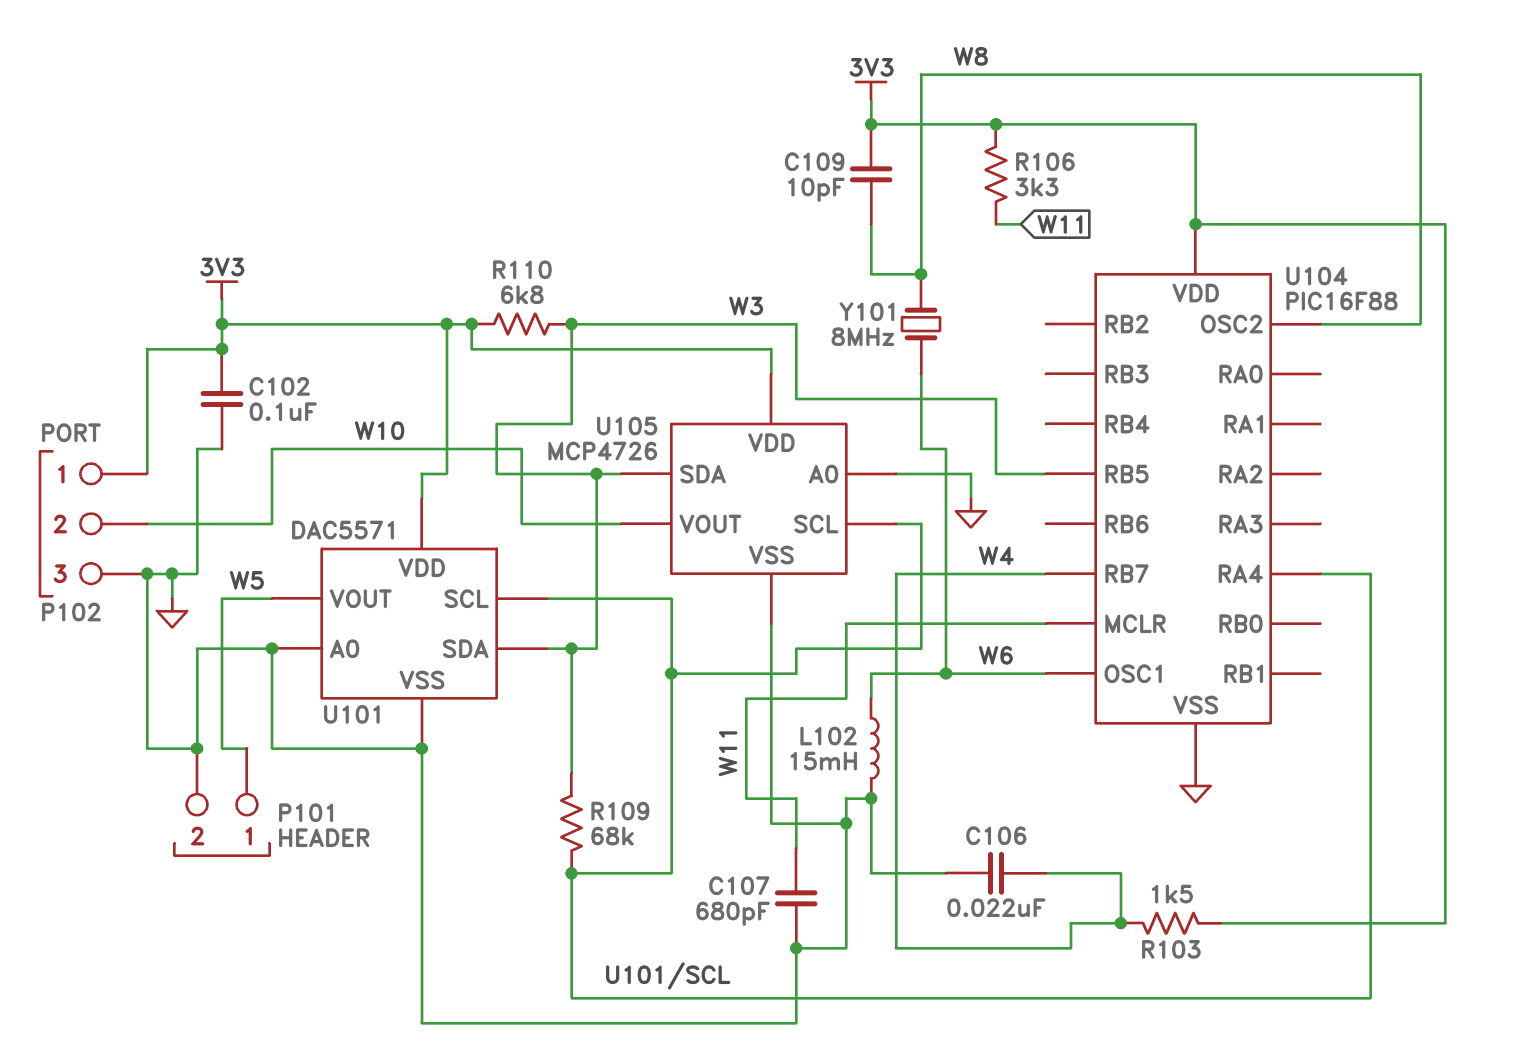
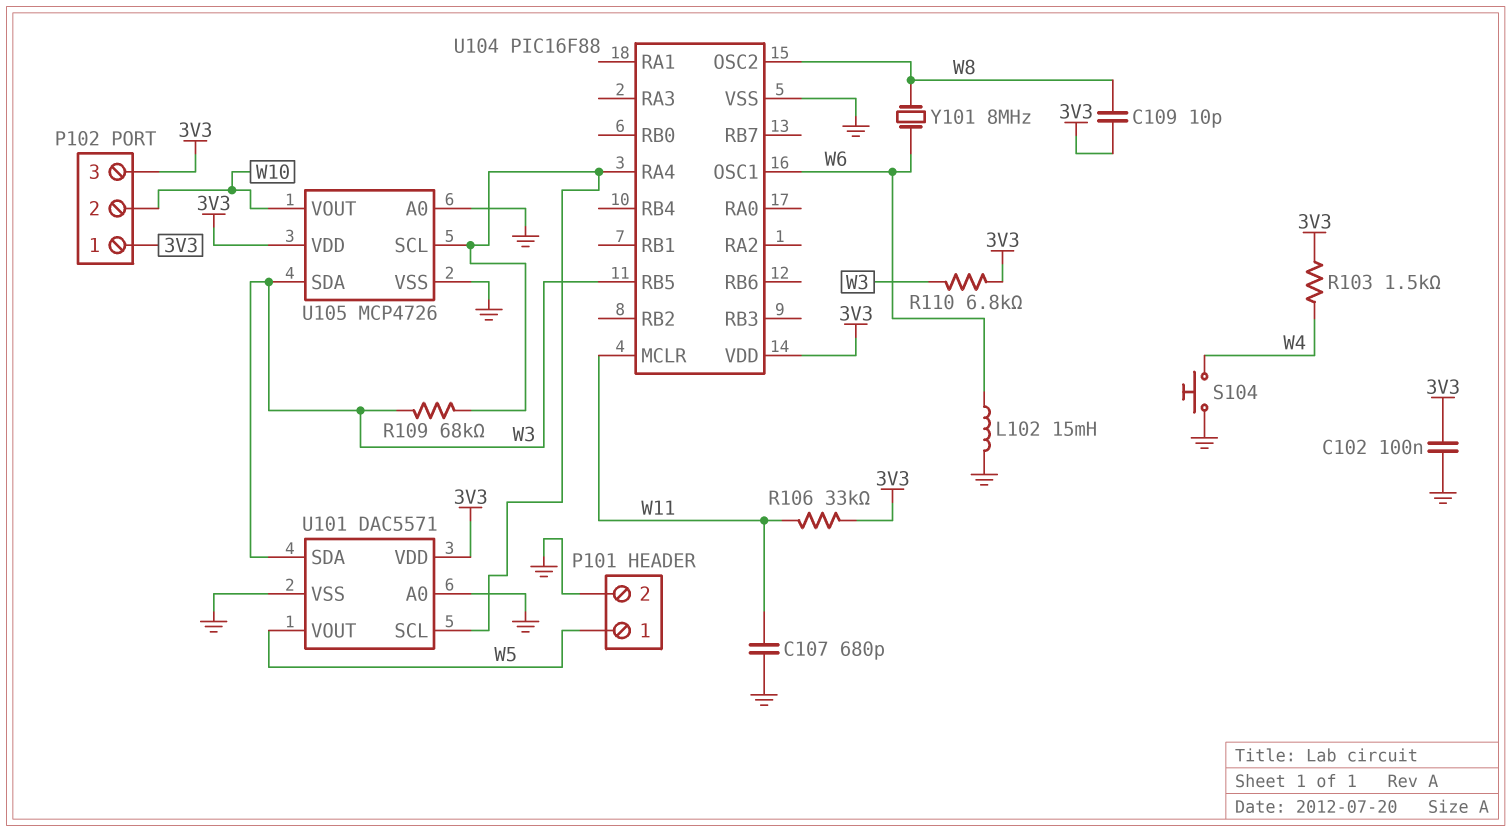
C106: 22nF (GND, W4) -> none
P102 pin 3: GND -> 3V3
R106: 3.3k (3V3, W11) -> 33k (3V3, W11)
S104: none -> button (GND, W4)
U104 pin RB7: W4 -> none

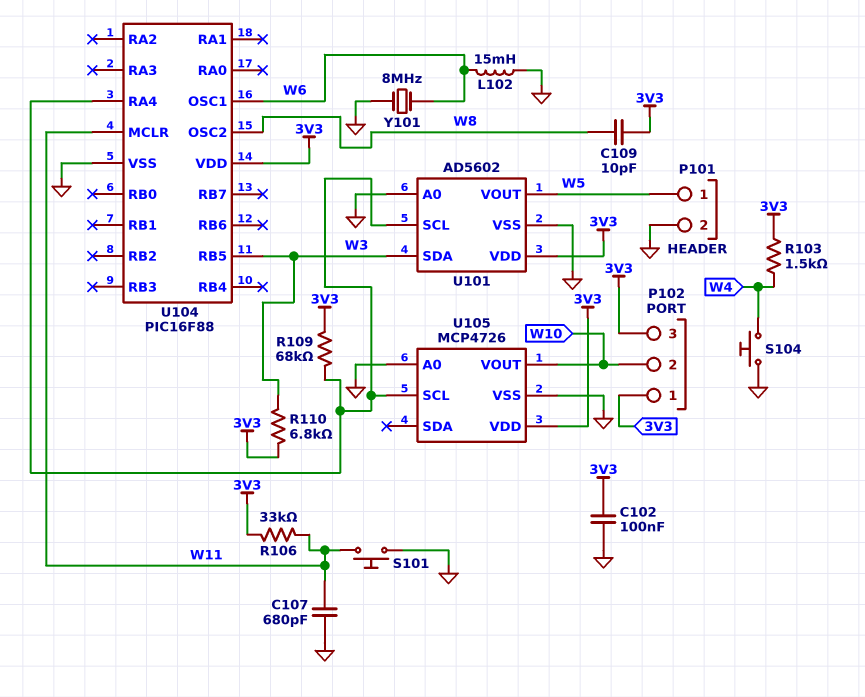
R109: 68k (U101/SCL, W3) -> 68k (3V3, U101/SCL)
S101: none -> button (GND, W11)
U101: DAC5571 -> AD5602
U105 pin SDA: W3 -> none
Y101: 8MHz (W6, W8) -> 8MHz (GND, W6)

